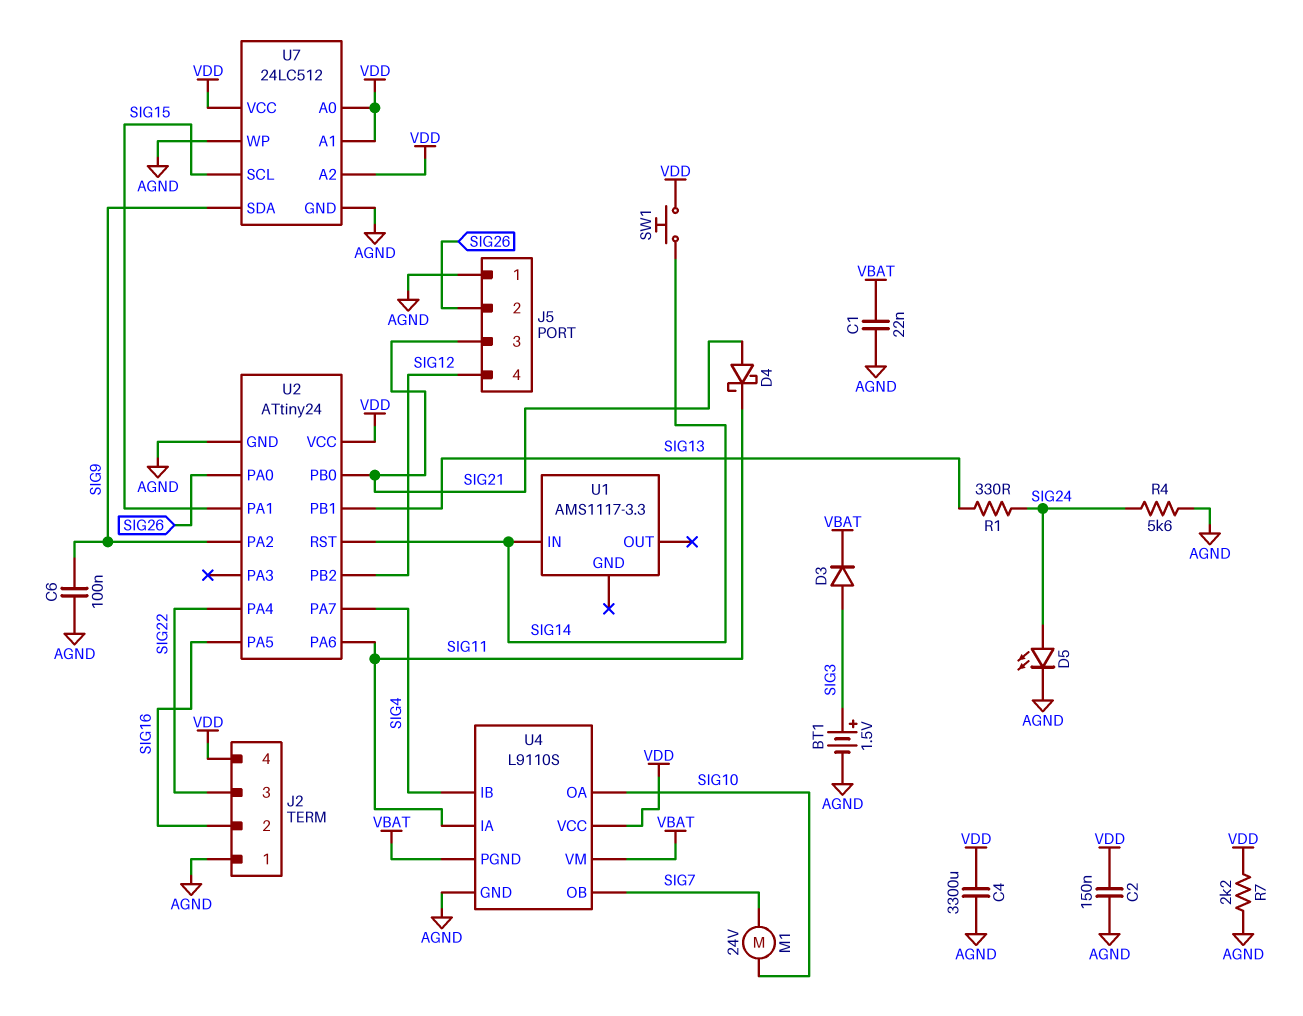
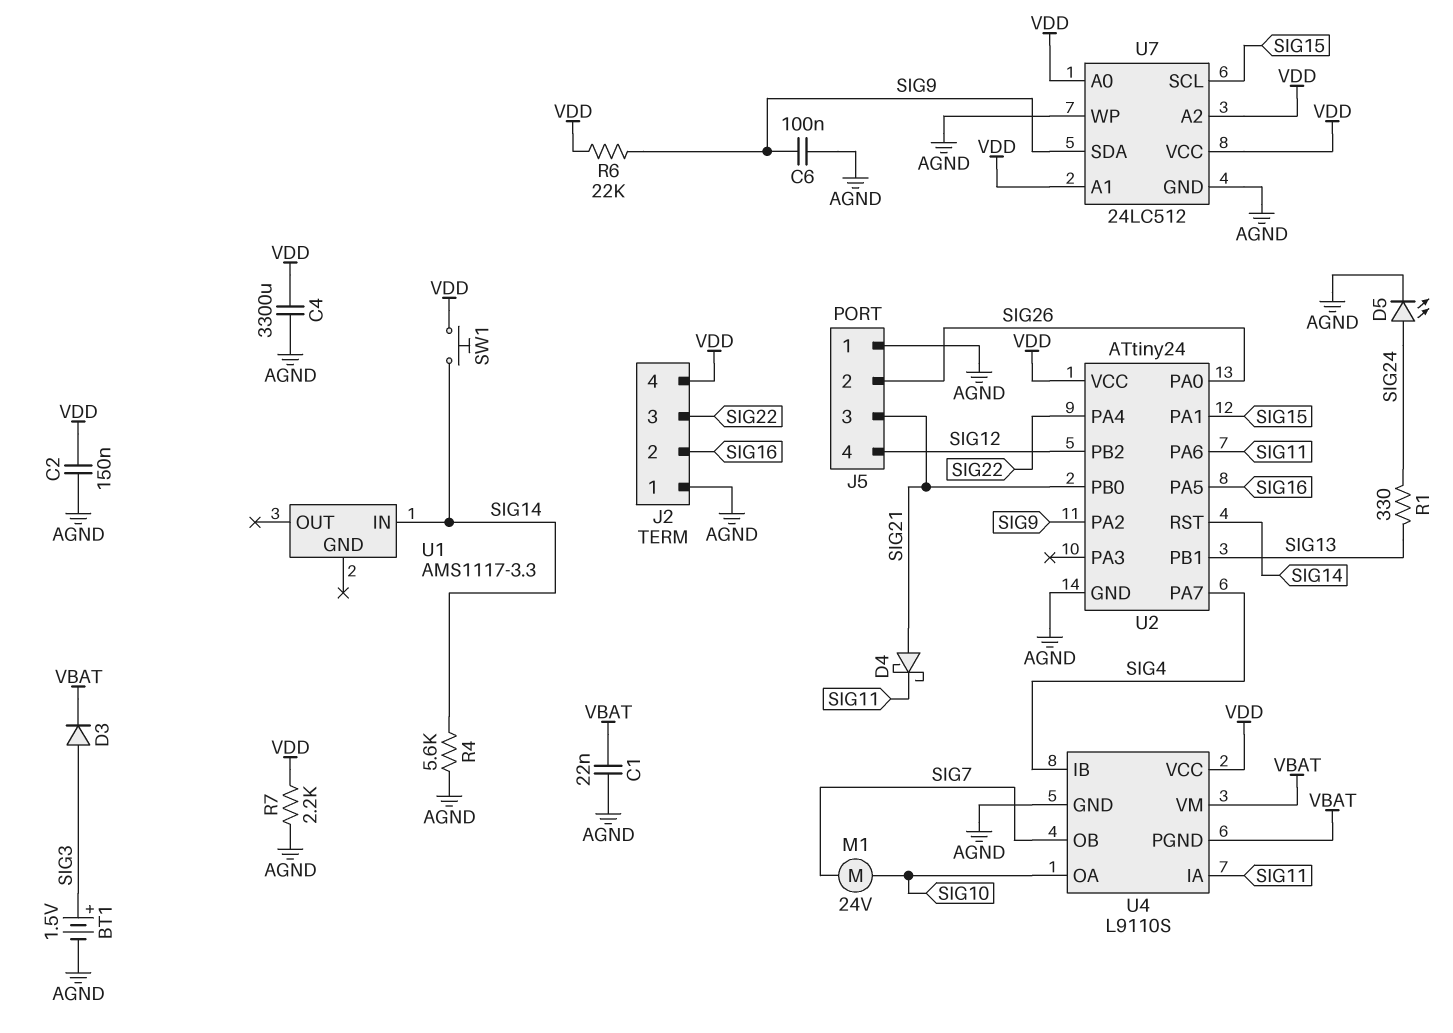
R4: 5.6k (AGND, SIG24) -> 5.6k (AGND, SIG14)
R6: none -> 22k (SIG9, VDD)

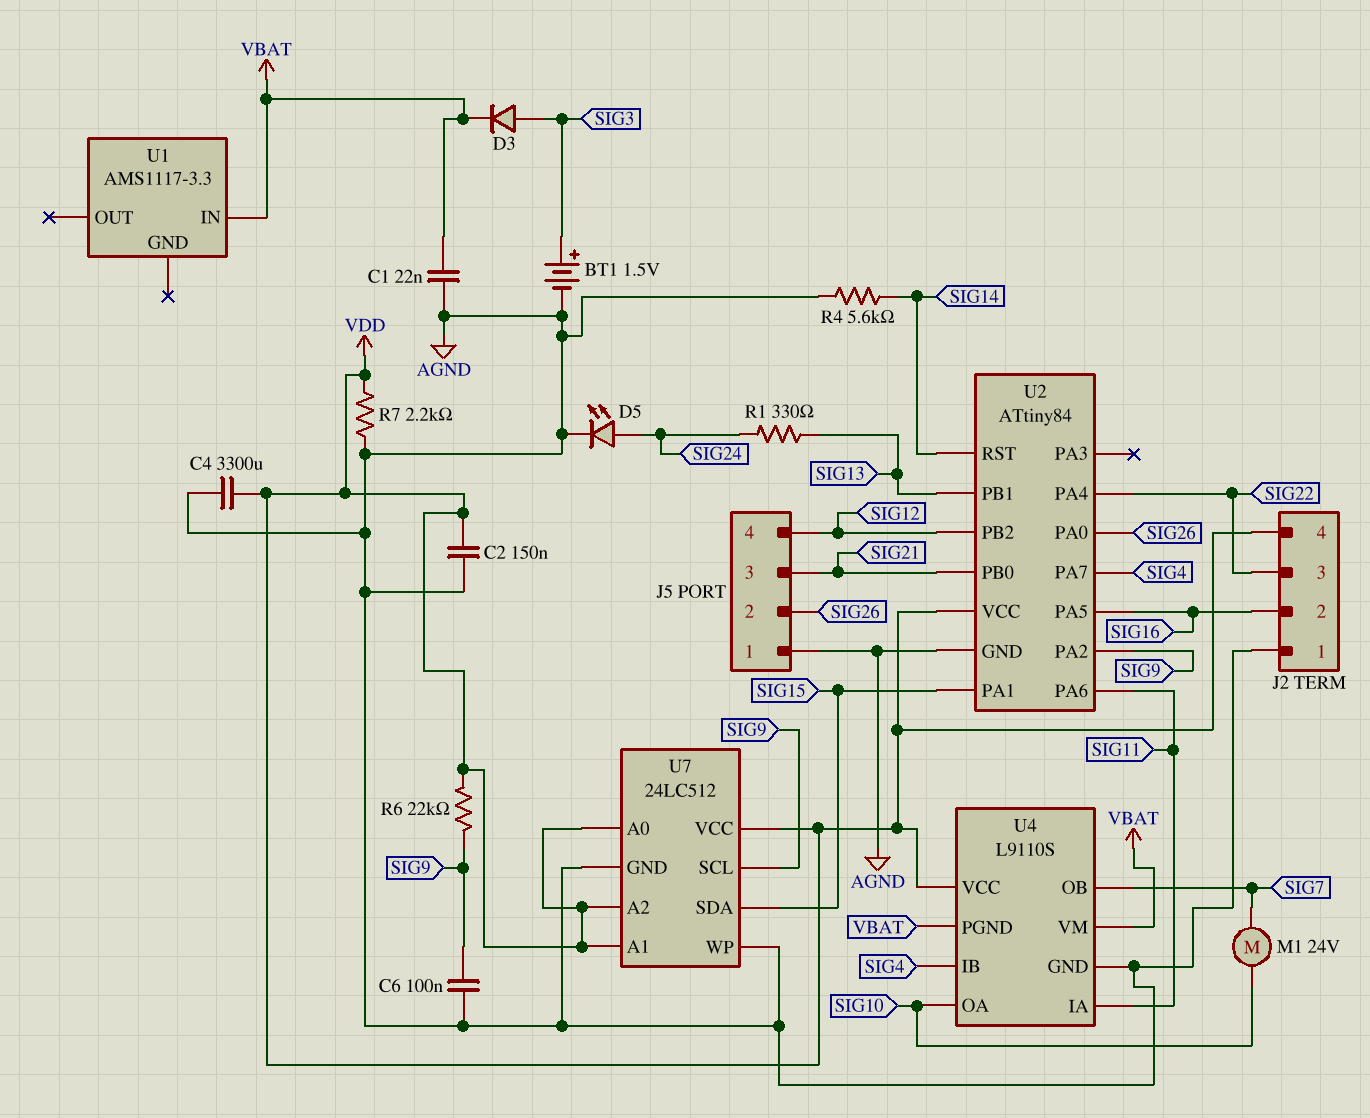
D4: schottky (A SIG21, K SIG11) -> none
SW1: button (SIG14, VDD) -> none
U1 pin IN: SIG14 -> VBAT
U2: ATtiny24 -> ATtiny84
U7 pin SCL: SIG15 -> SIG9
U7 pin SDA: SIG9 -> SIG15

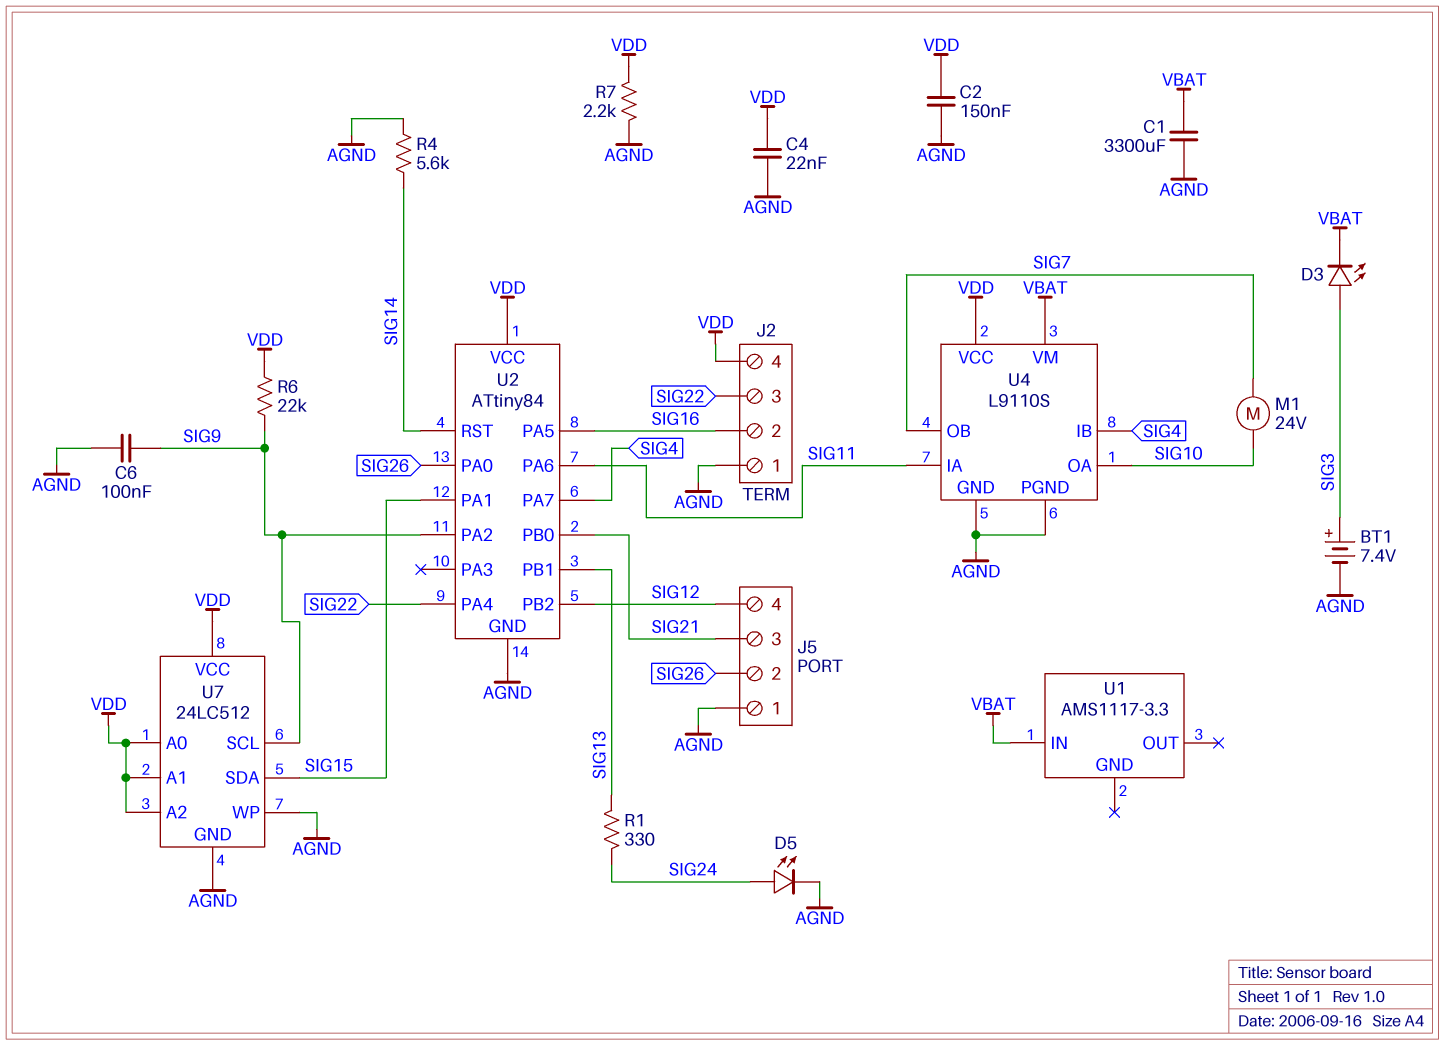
BT1: 1.5V (plus SIG3, minus AGND) -> 7.4V (plus SIG3, minus AGND)
C1: 22nF (AGND, VBAT) -> 3300uF (AGND, VBAT)
C4: 3300uF (AGND, VDD) -> 22nF (AGND, VDD)
D3: diode (A SIG3, K VBAT) -> LED (A SIG3, K VBAT)
U4 pin PGND: VBAT -> AGND

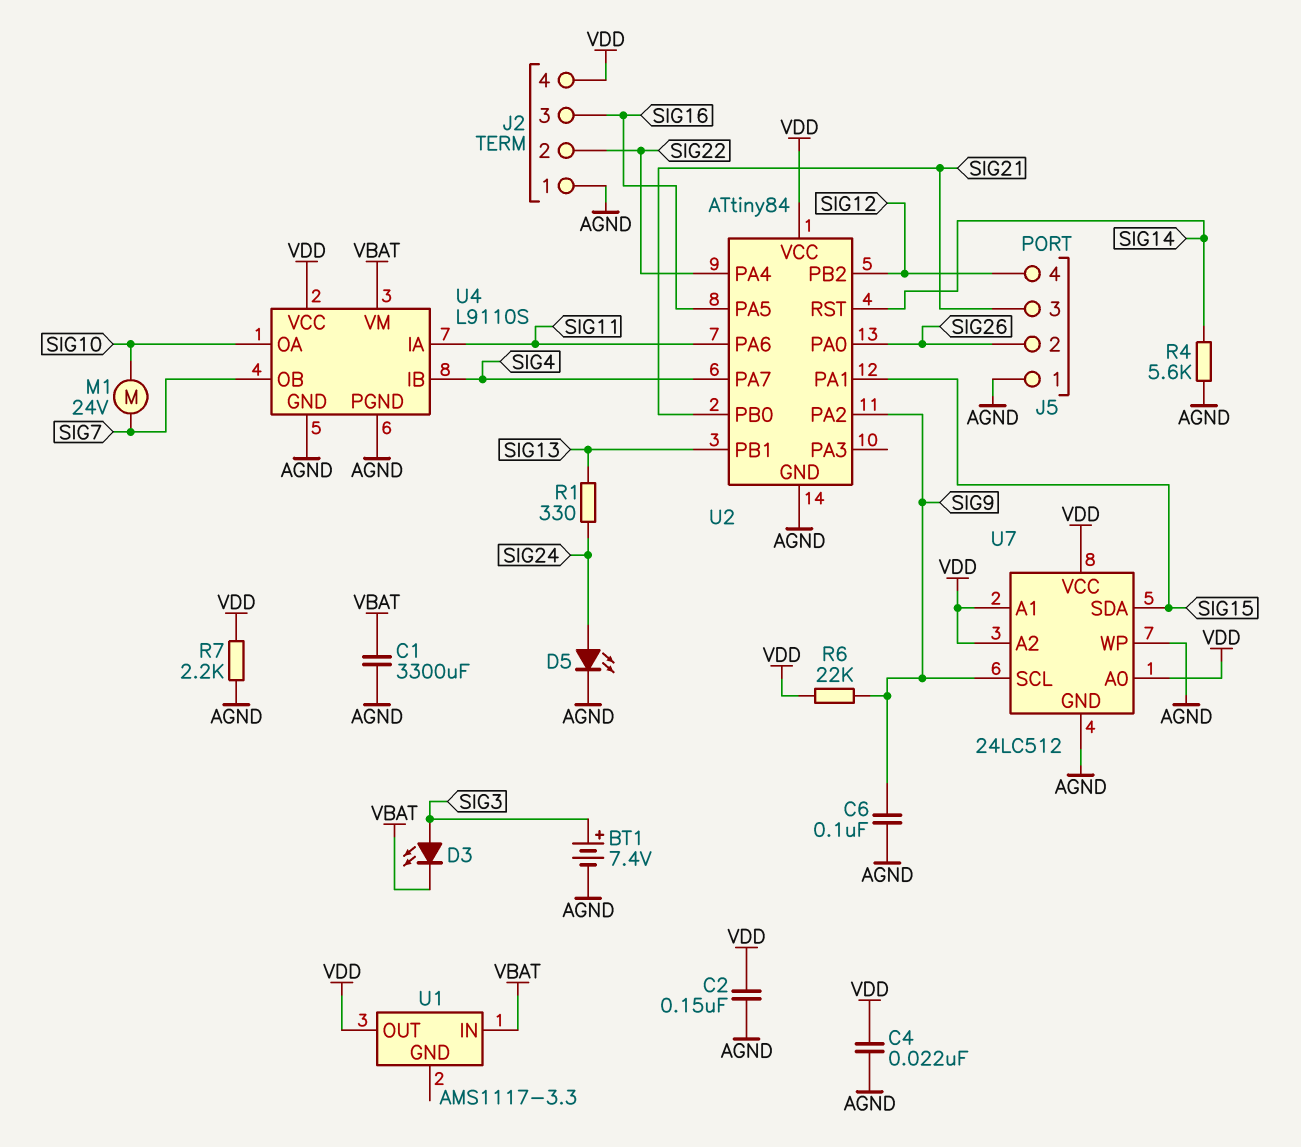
J2 pin 2: SIG16 -> SIG22
J2 pin 3: SIG22 -> SIG16
U1 pin OUT: none -> VDD

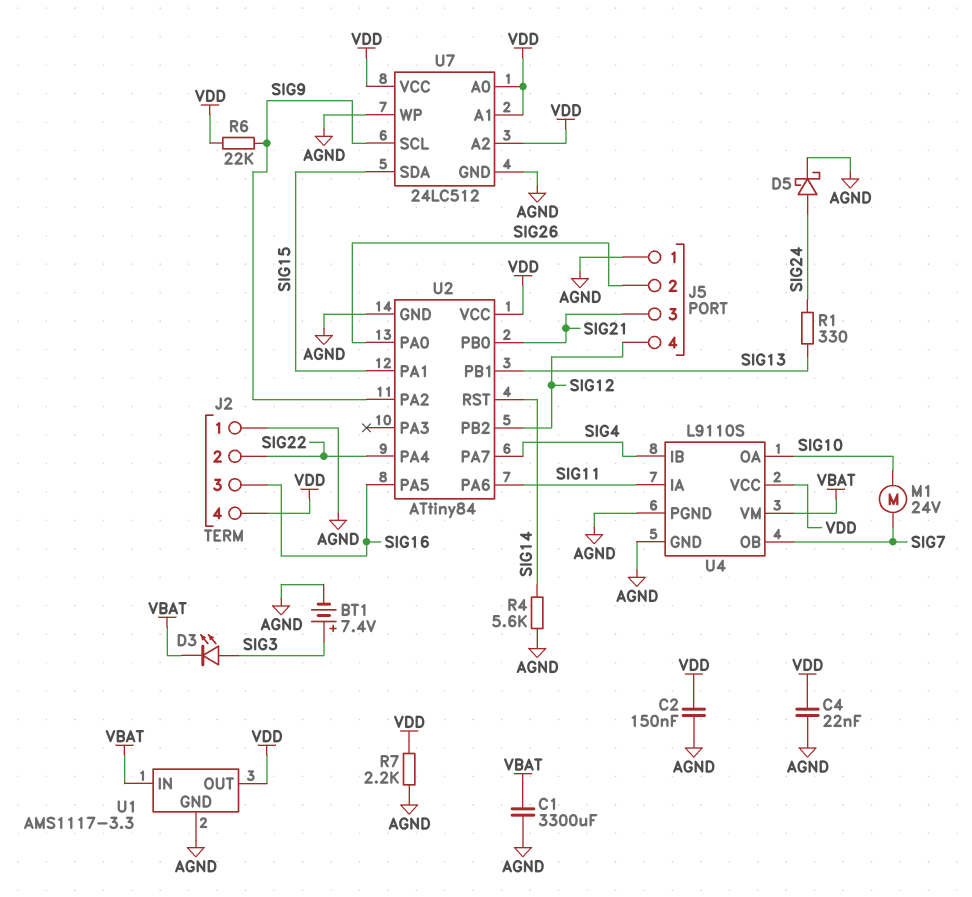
C6: 100nF (AGND, SIG9) -> none
D5: LED (A SIG24, K AGND) -> schottky (A SIG24, K AGND)
U1 pin GND: none -> AGND

